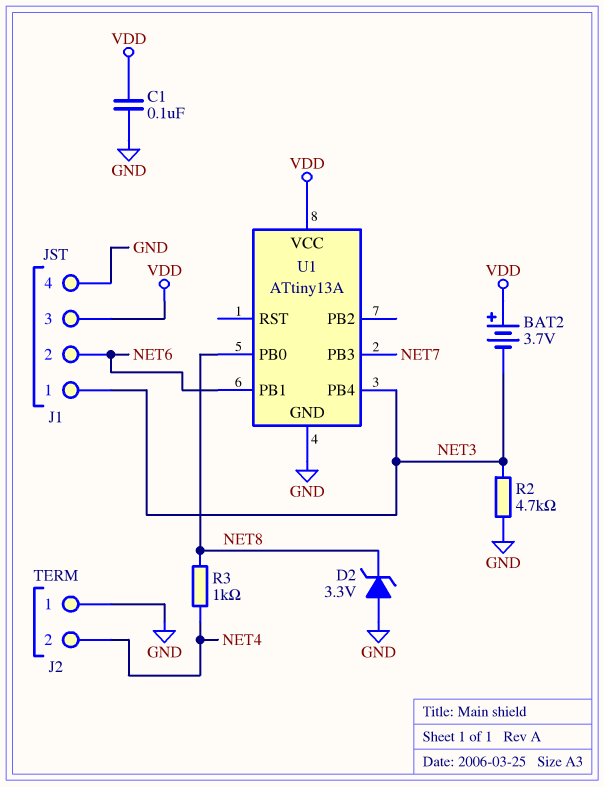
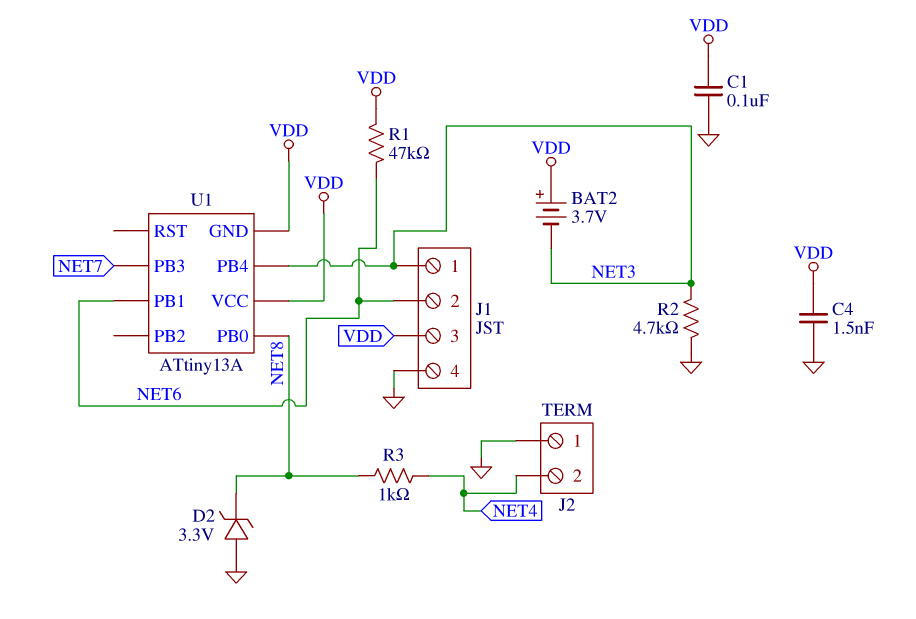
C4: none -> 1.5nF (GND, VDD)
R1: none -> 47k (NET6, VDD)
U1 pin GND: GND -> VDD

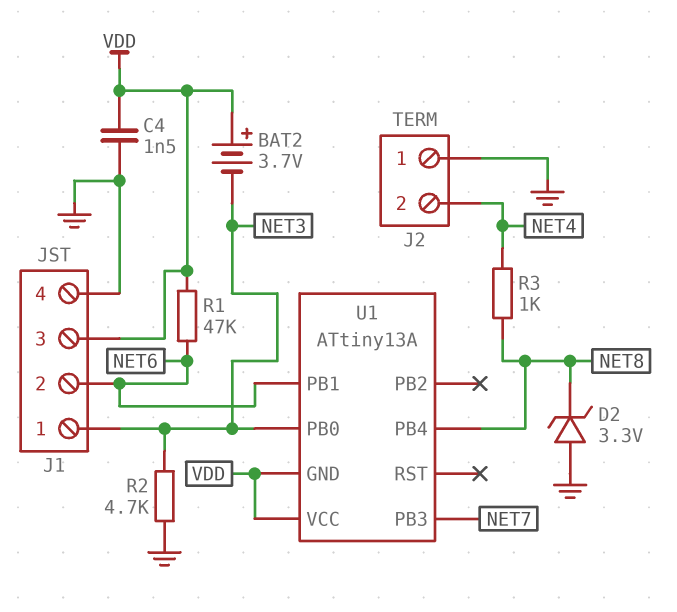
C1: 100nF (GND, VDD) -> none
U1 pin PB0: NET8 -> NET3
U1 pin PB4: NET3 -> NET8

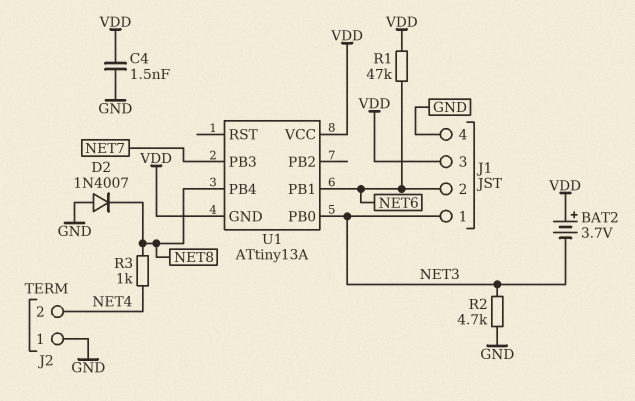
D2: zener 3.3V (A GND, K NET8) -> diode 1N4007 (A GND, K NET8)

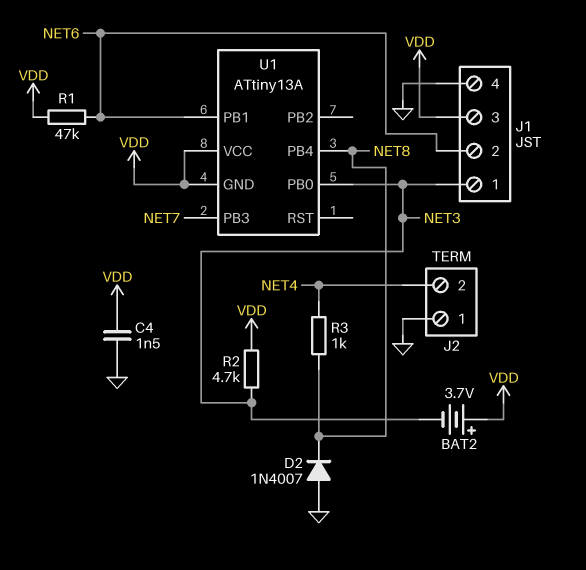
R2: 4.7k (GND, NET3) -> 4.7k (NET3, VDD)

